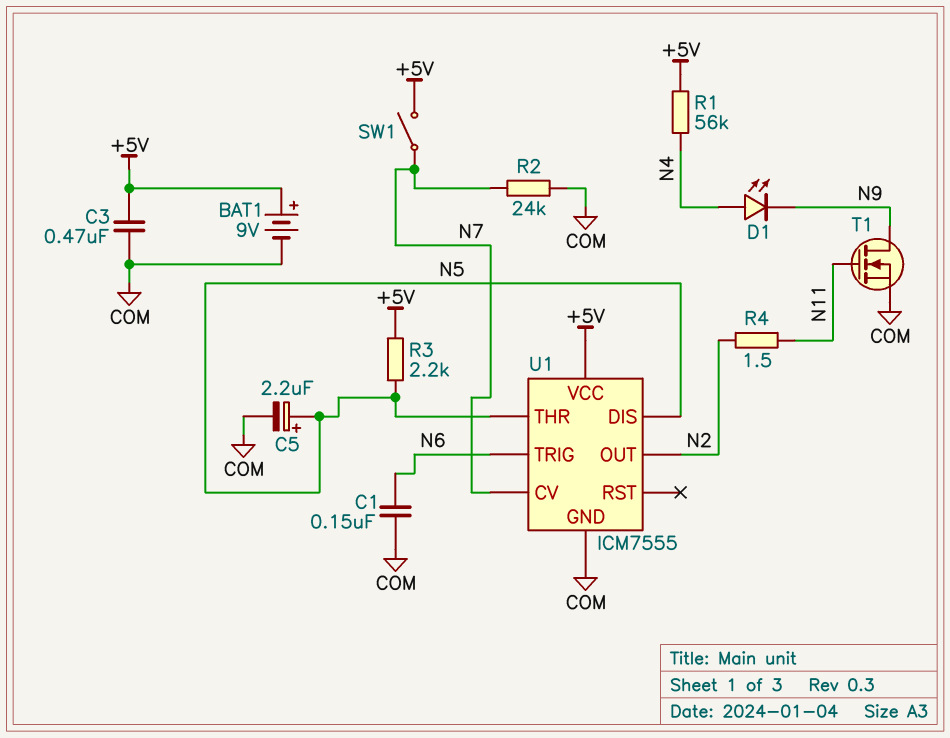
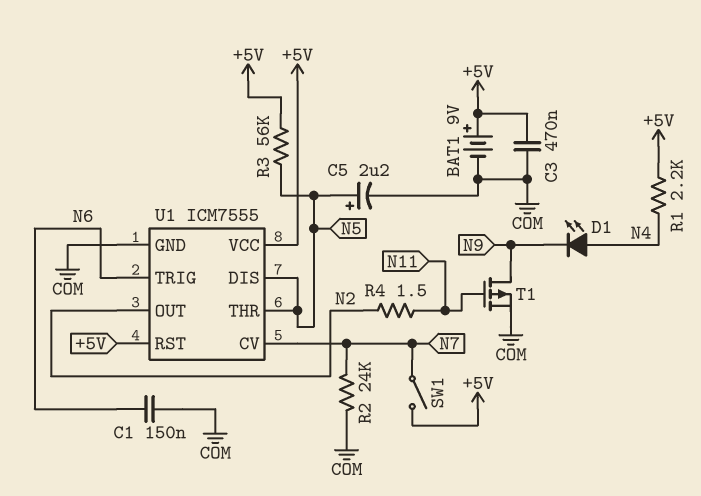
R1: 56k (+5V, N4) -> 2.2k (+5V, N4)
R3: 2.2k (+5V, N5) -> 56k (+5V, N5)
T1: NMOS (G N11, D N9, S COM) -> PMOS (G N11, D N9, S COM)
U1 pin RST: none -> +5V

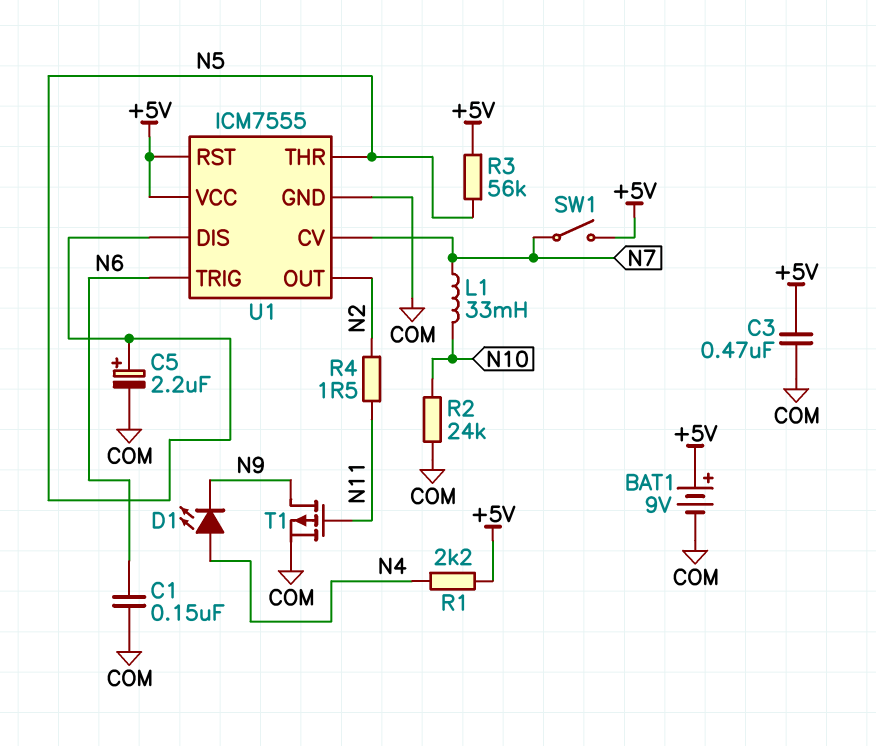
L1: none -> 33mH (N7, N10)
R2: 24k (COM, N7) -> 24k (COM, N10)

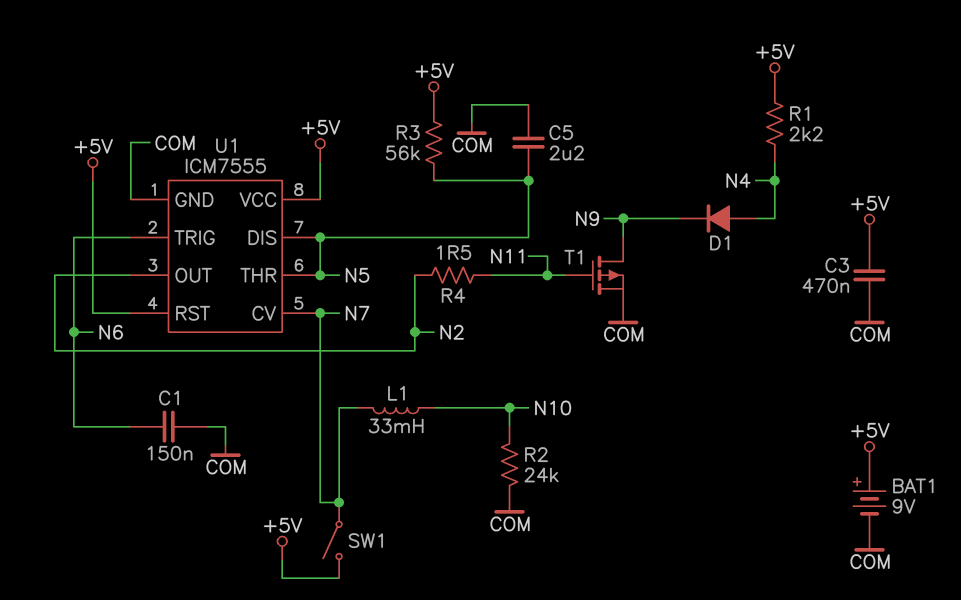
C5: 2.2uF (plus N5, minus COM) -> 2.2uF (COM, N5)
D1: LED (A N4, K N9) -> diode (A N4, K N9)

